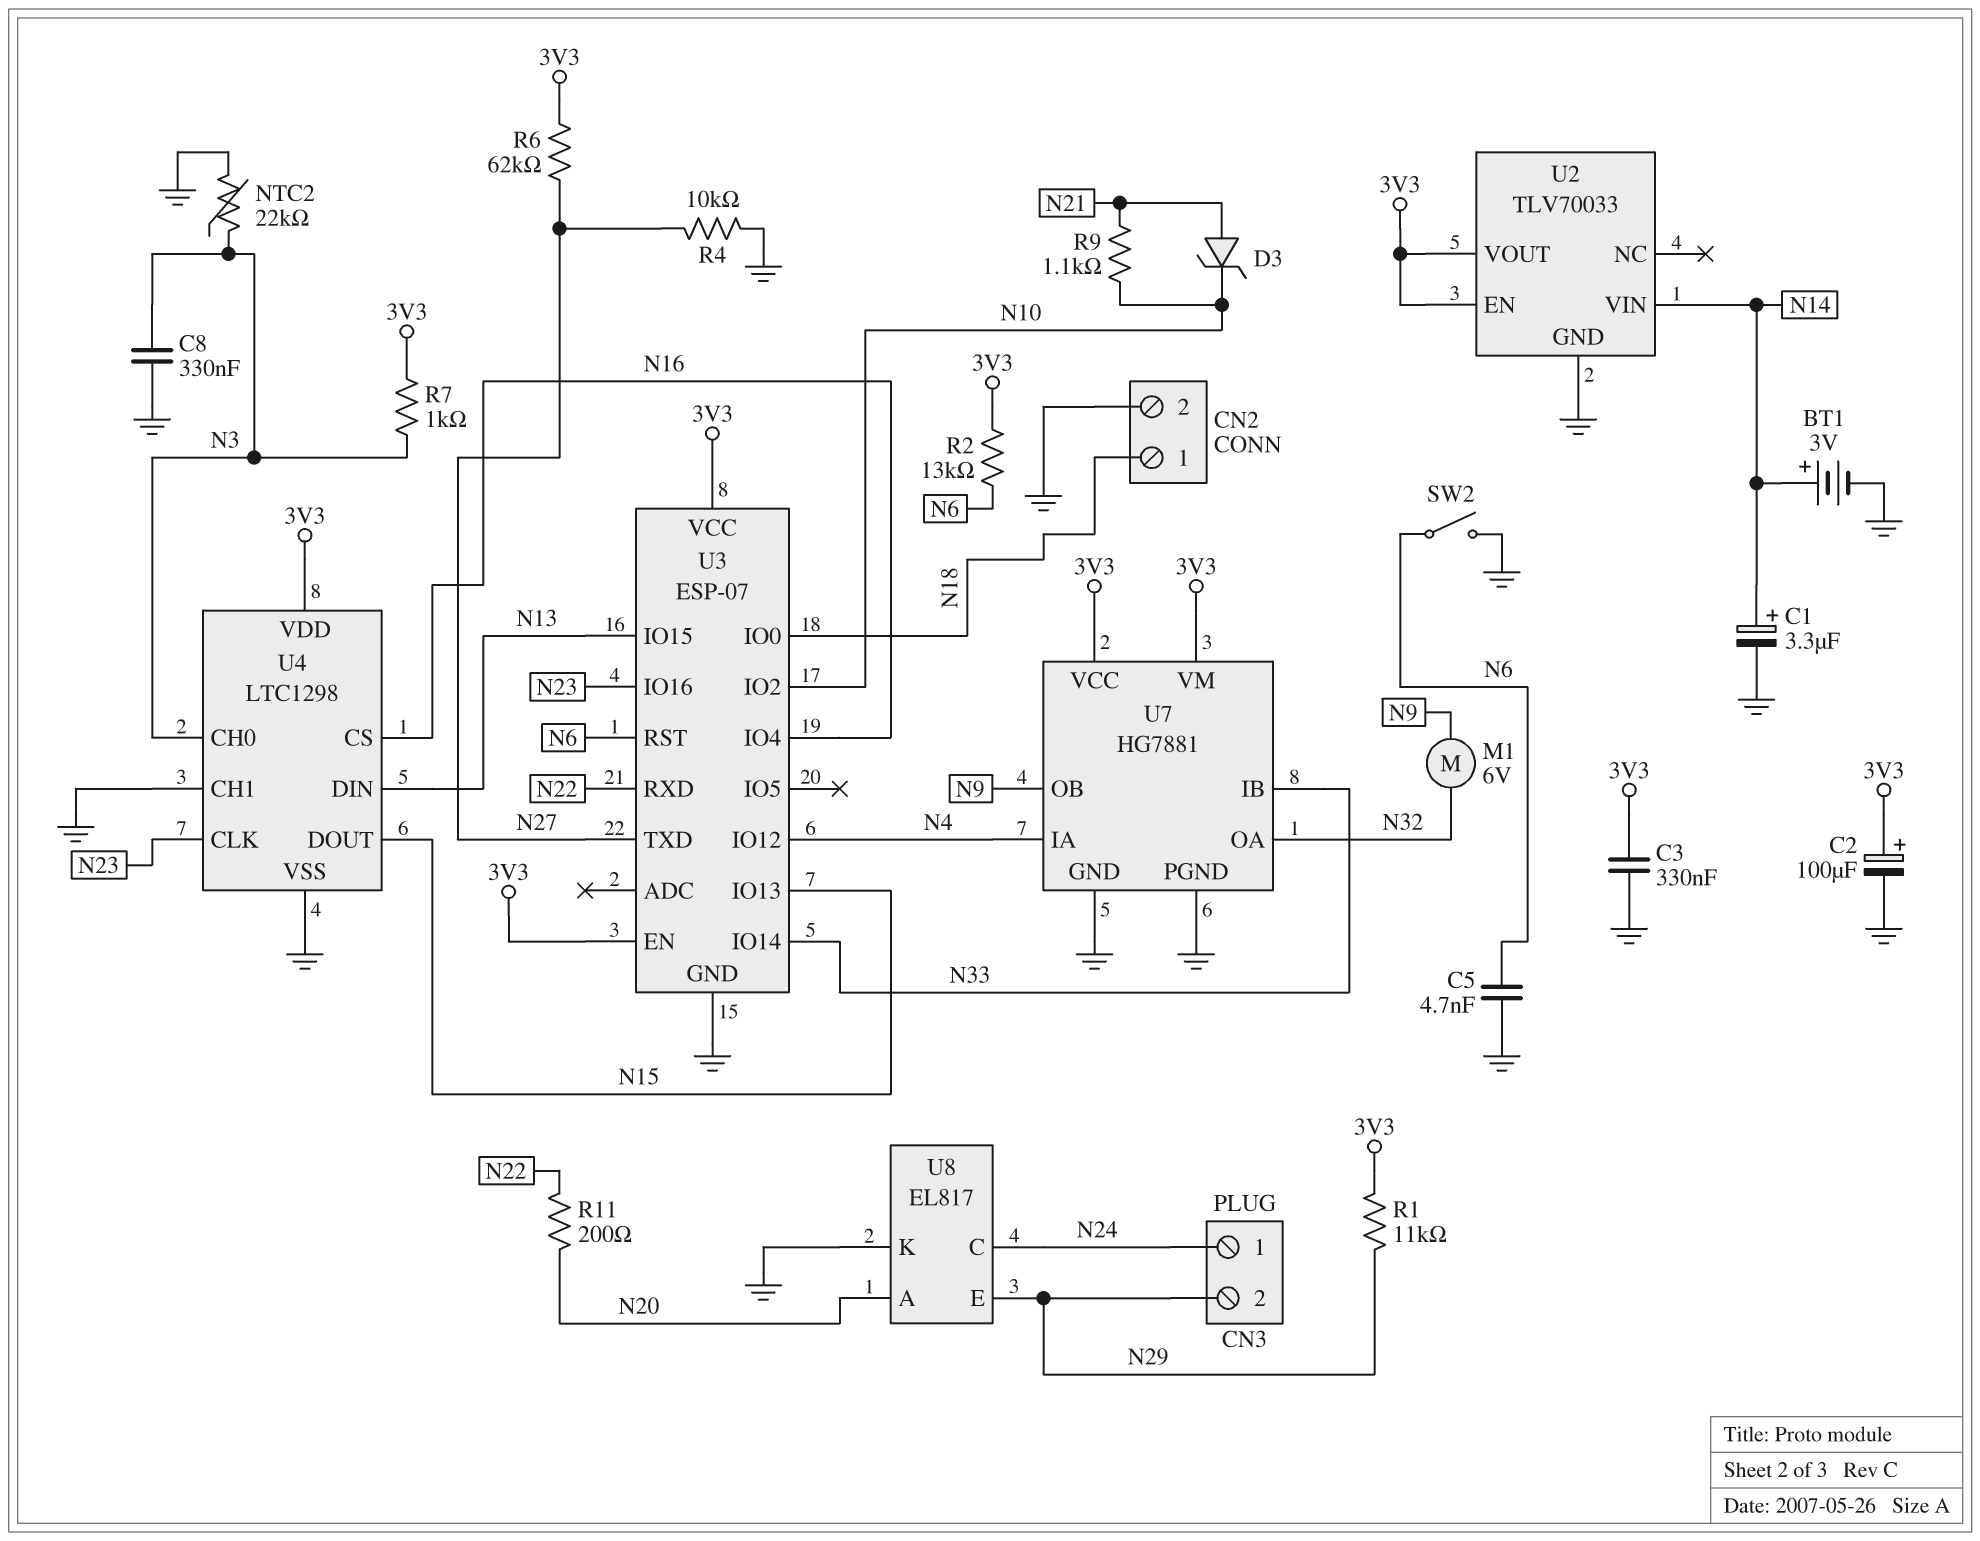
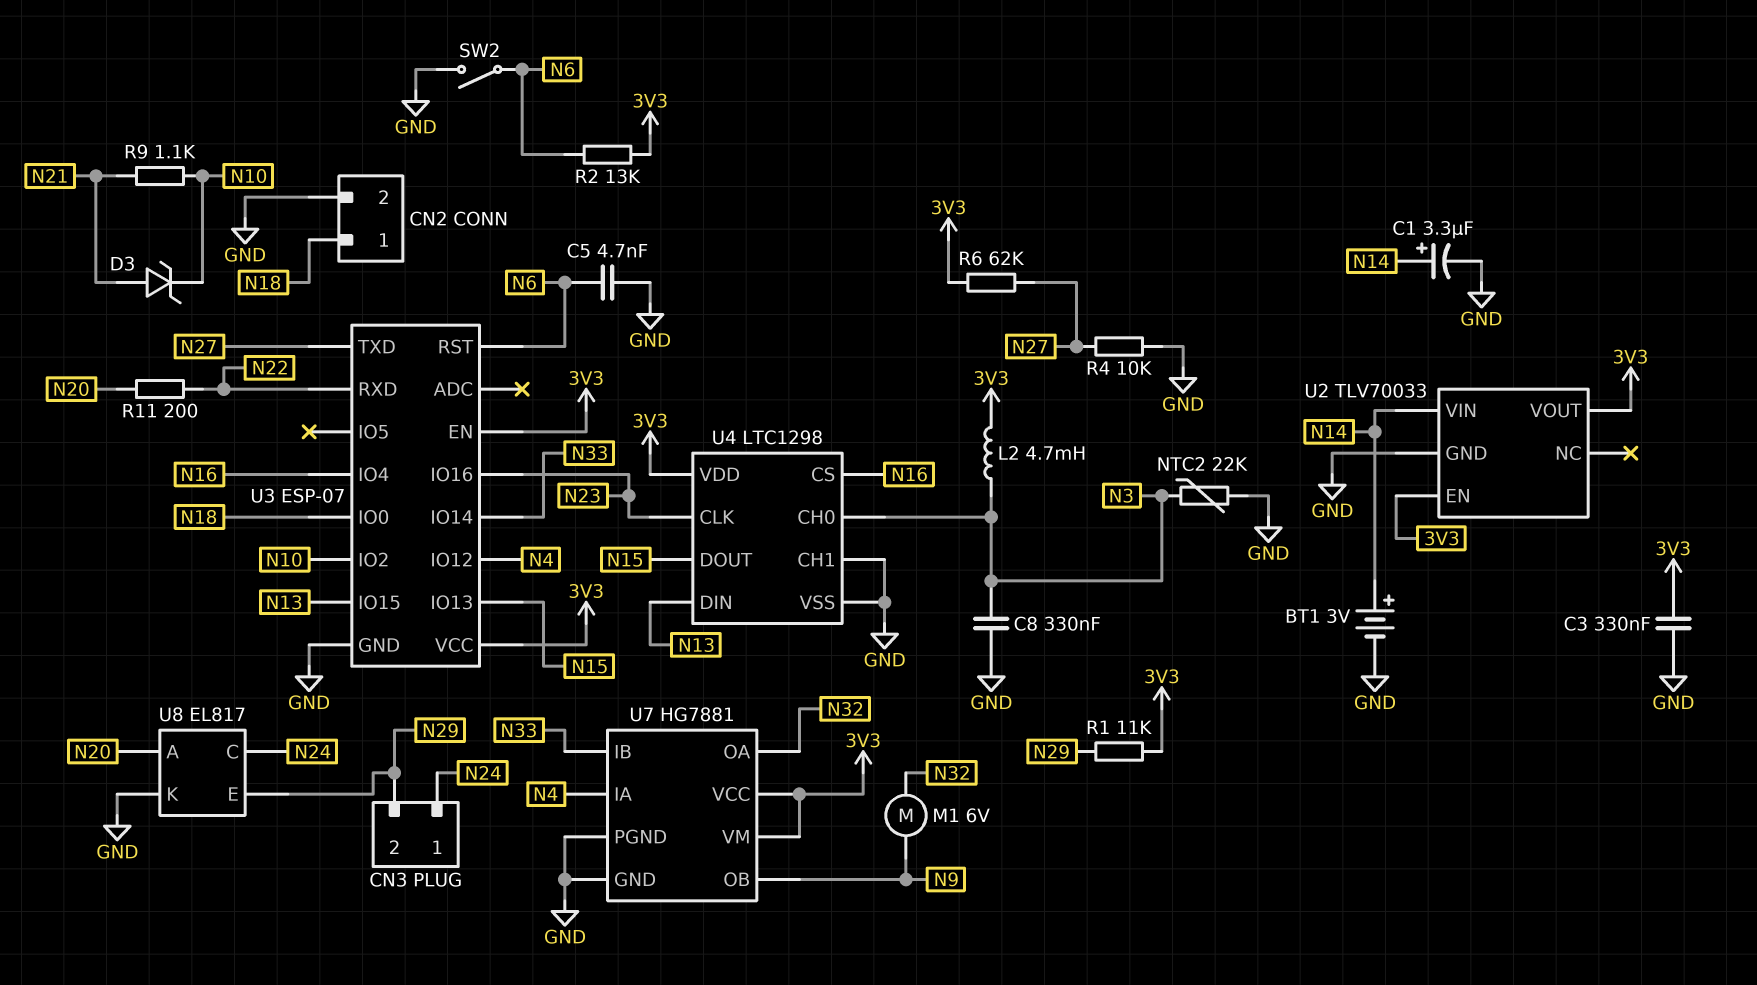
C2: 100uF (plus 3V3, minus GND) -> none
L2: none -> 4.7mH (3V3, N3)
R7: 1k (3V3, N3) -> none

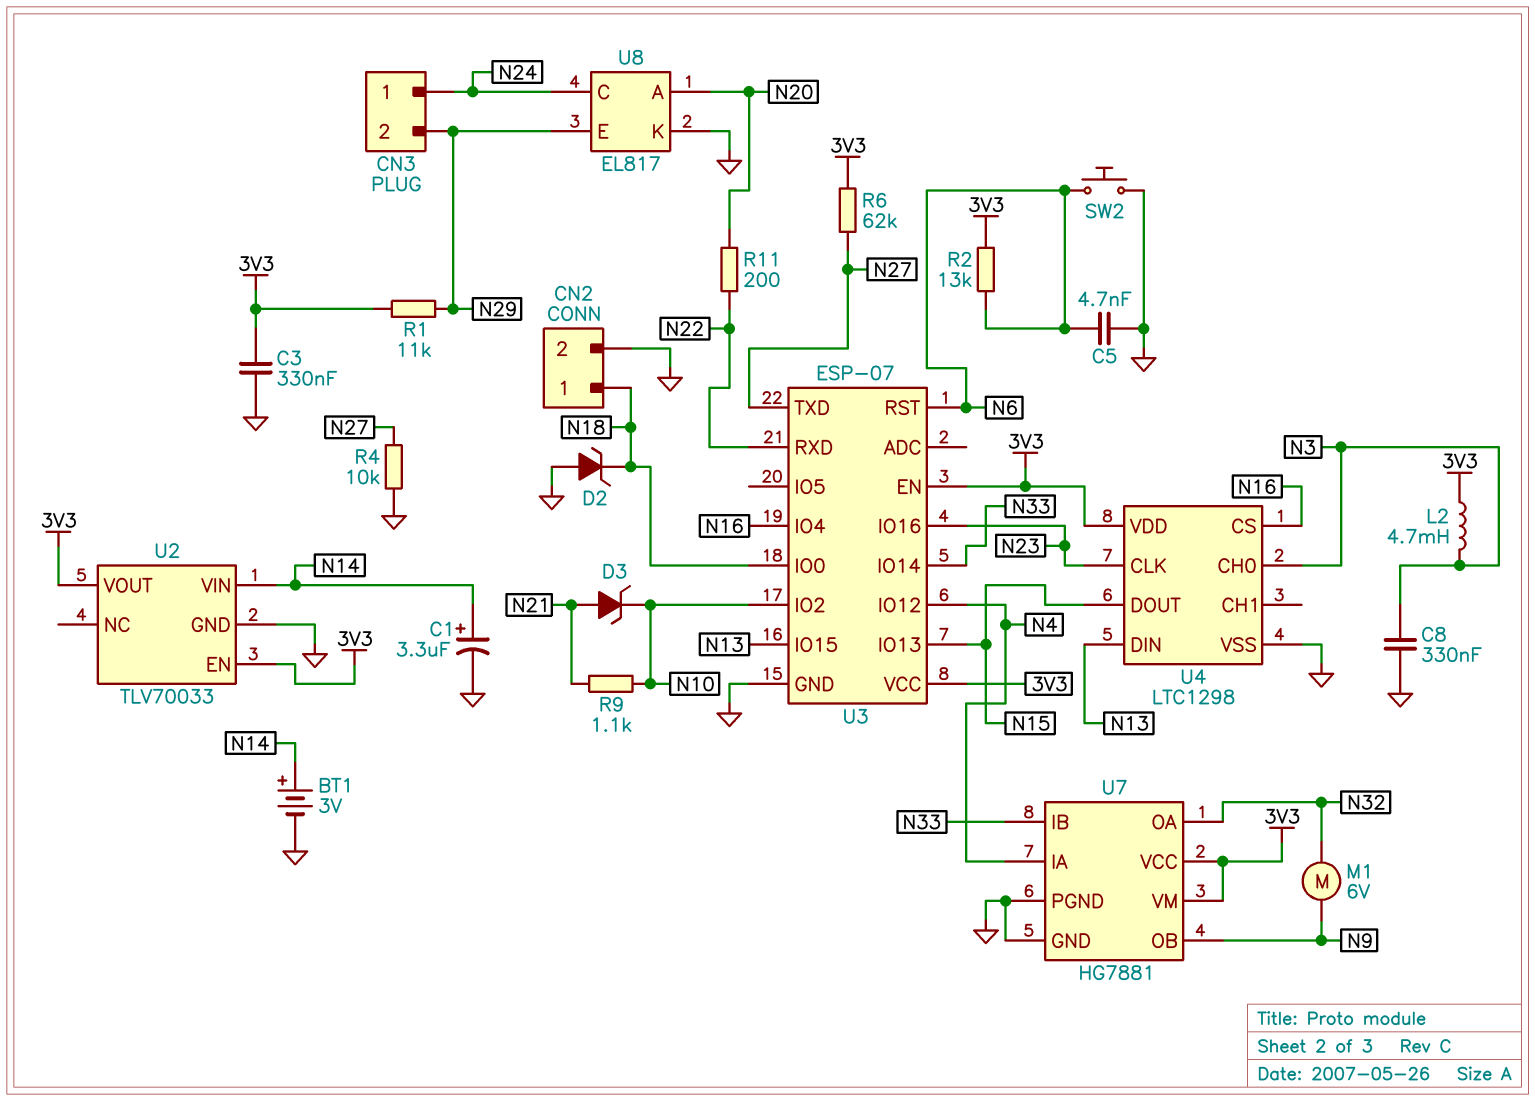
D2: none -> zener (A GND, K N18)
NTC2: 22k (GND, N3) -> none
SW2: switch (GND, N6) -> button (GND, N6)
U4 pin CH1: GND -> none

